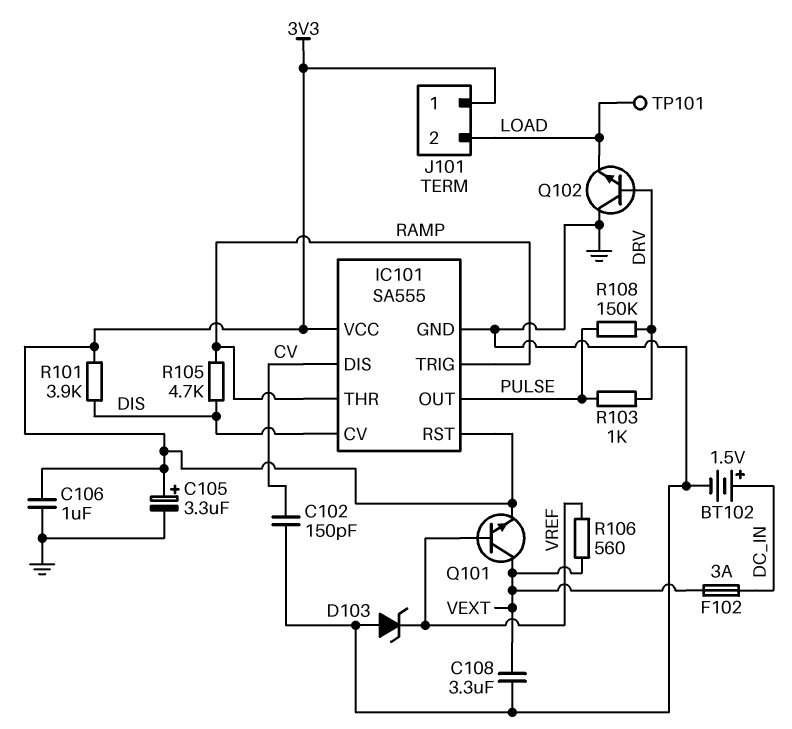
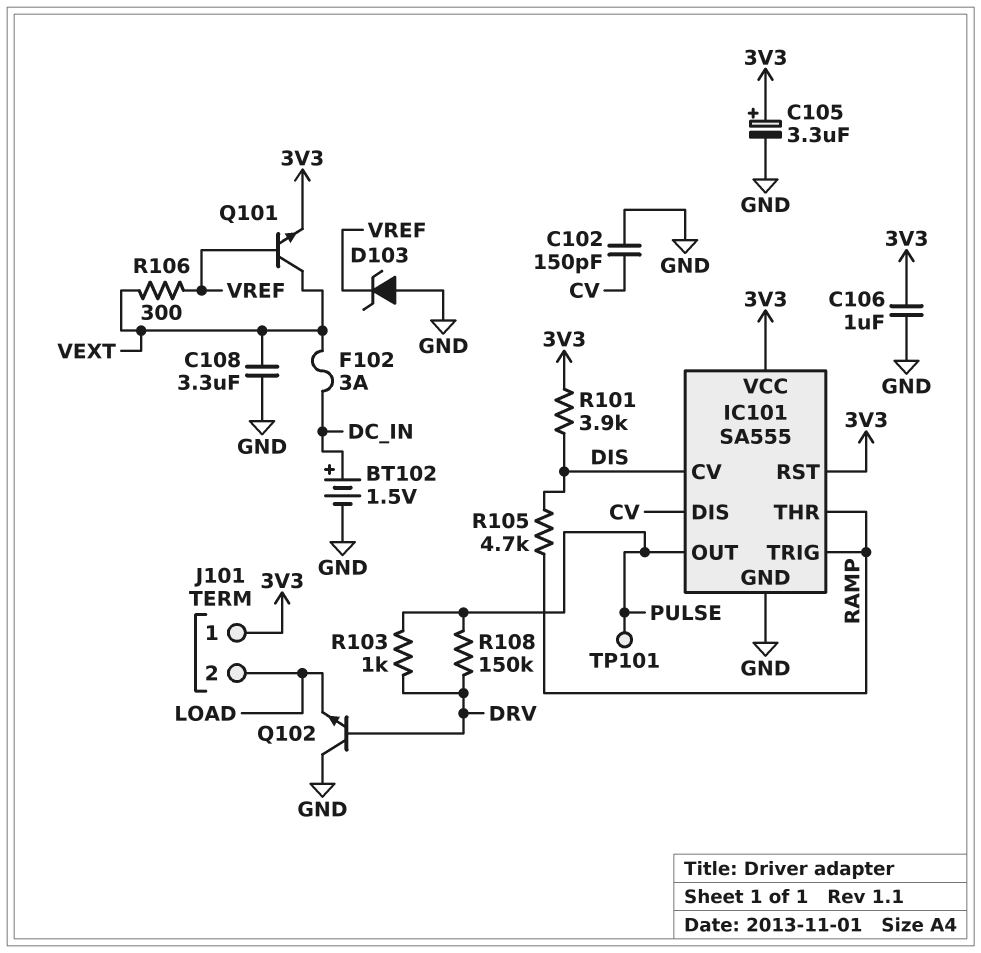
R106: 560 (VEXT, VREF) -> 300 (VEXT, VREF)
TP101: test point (LOAD) -> test point (PULSE)

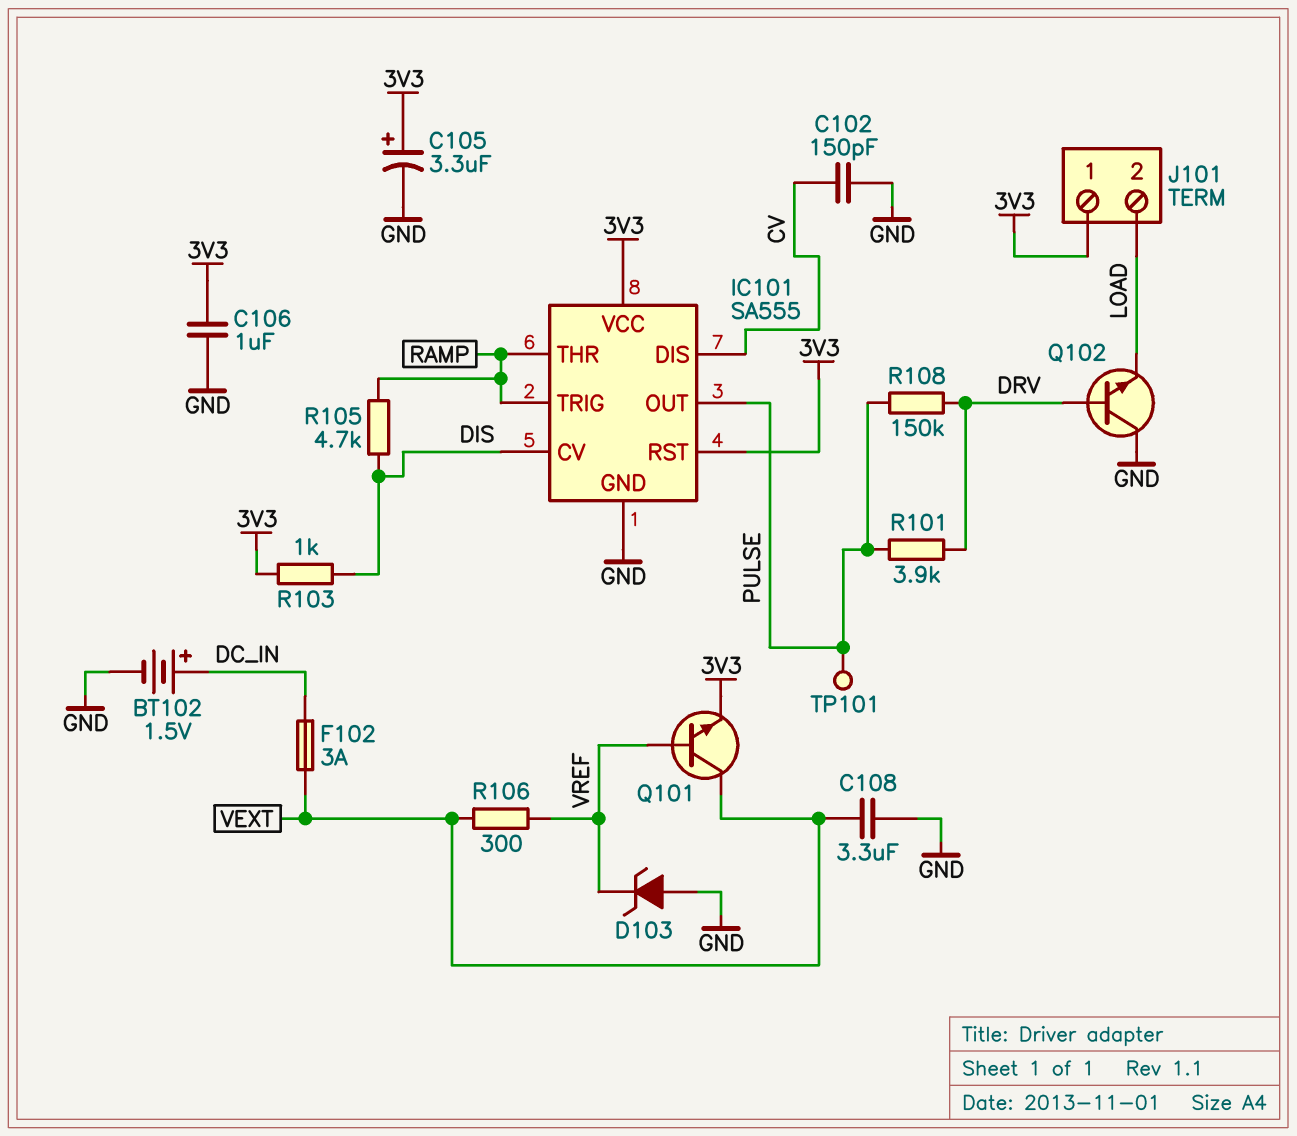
R101: 3.9k (3V3, DIS) -> 3.9k (DRV, PULSE)
R103: 1k (DRV, PULSE) -> 1k (3V3, DIS)

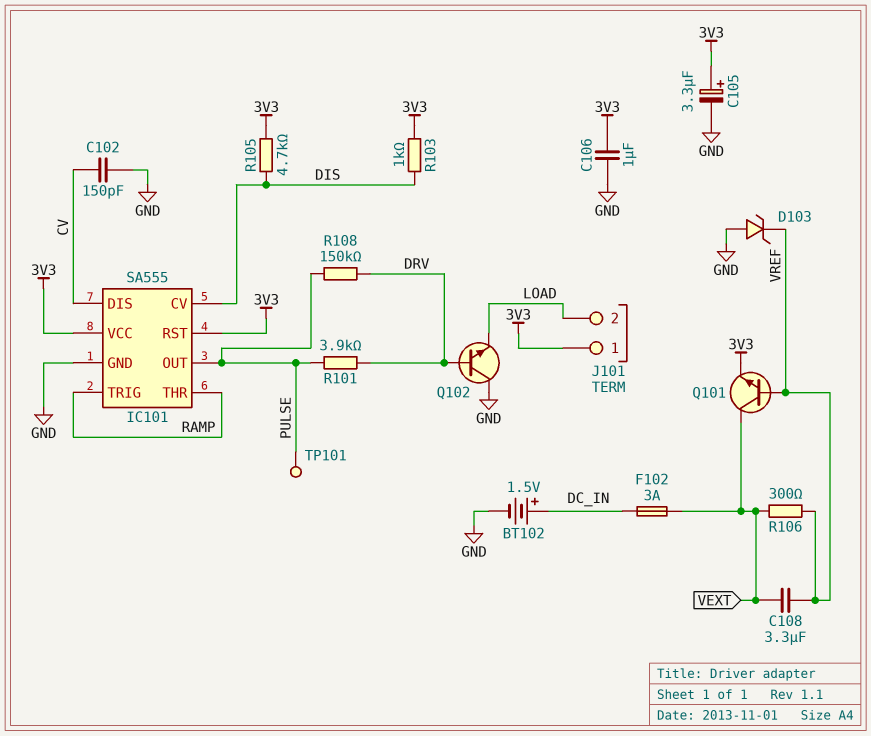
C108: 3.3uF (GND, VEXT) -> 3.3uF (VEXT, VREF)
R105: 4.7k (DIS, RAMP) -> 4.7k (3V3, DIS)

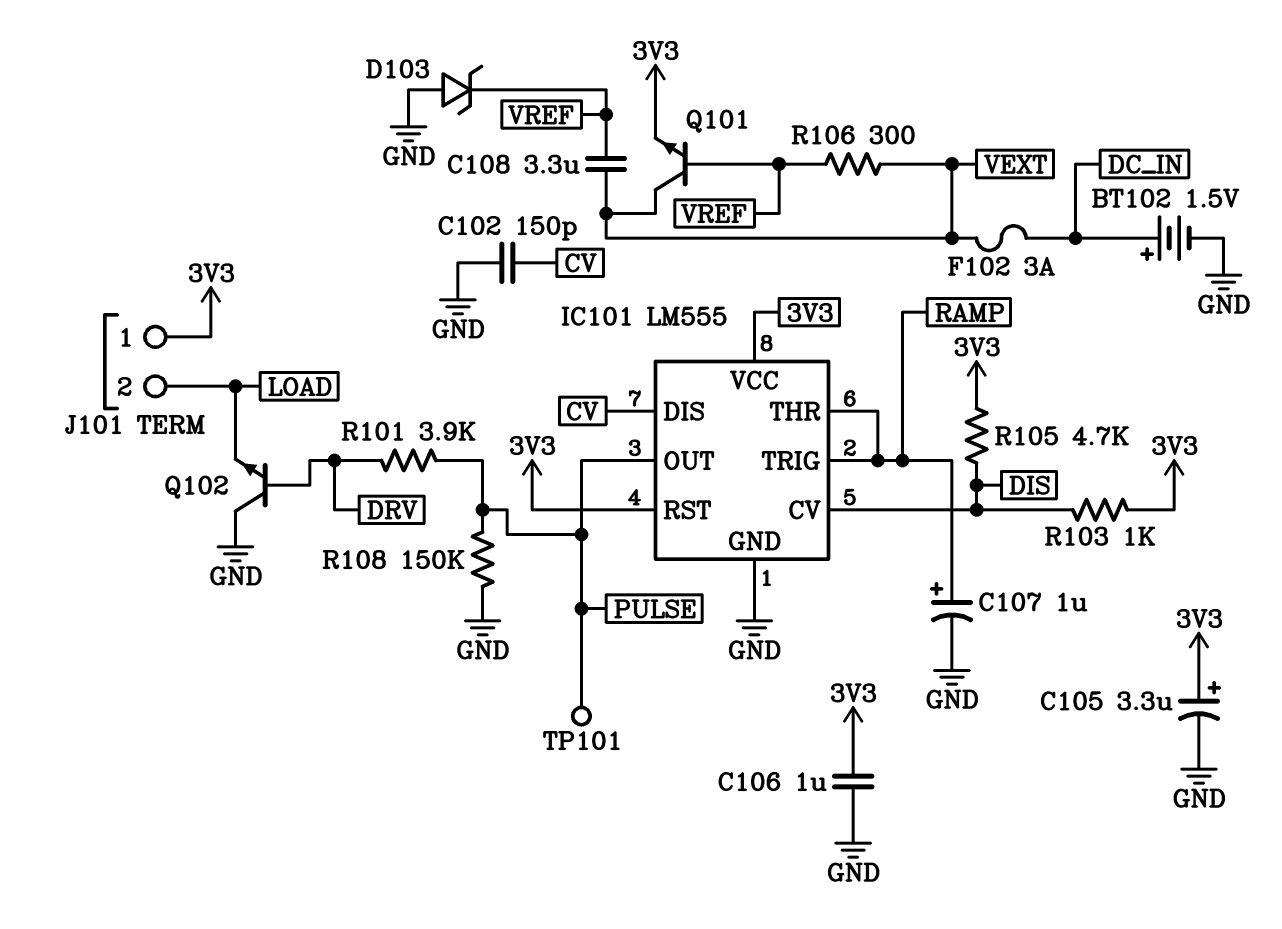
C107: none -> 1uF (plus RAMP, minus GND)
IC101: SA555 -> LM555
R108: 150k (DRV, PULSE) -> 150k (GND, PULSE)

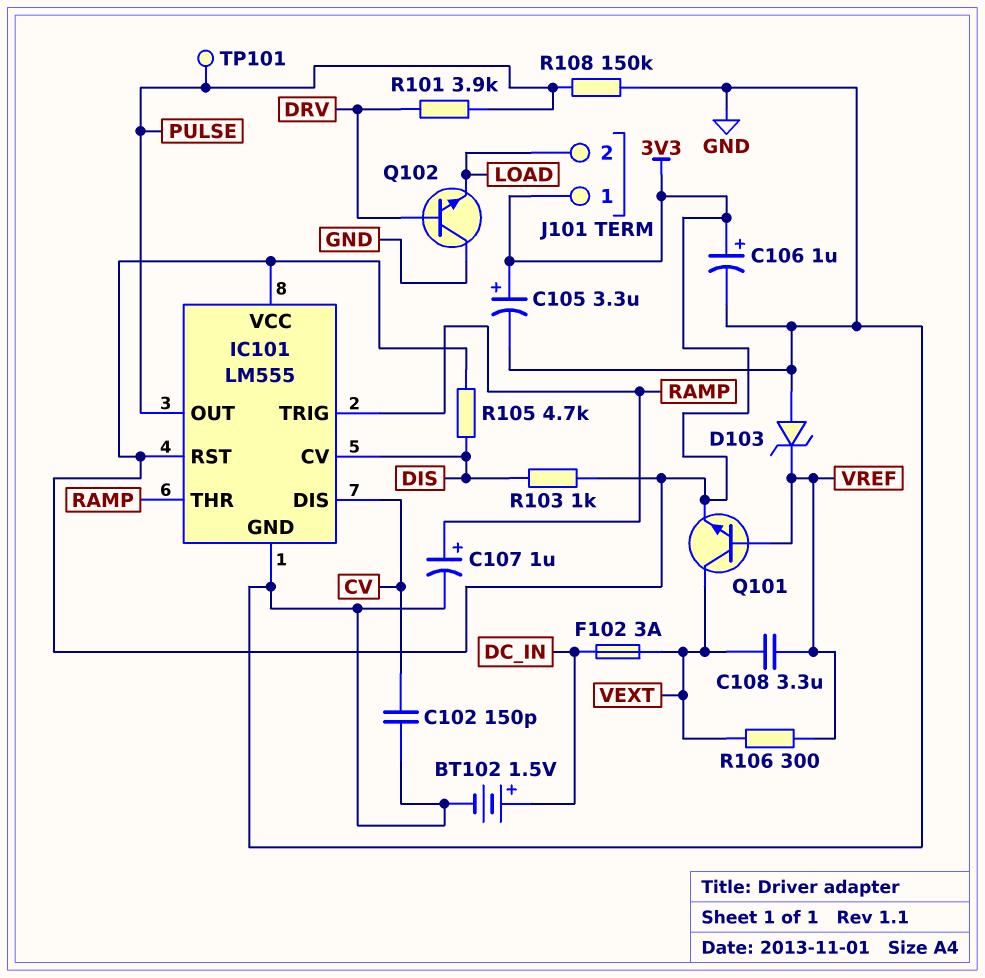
C106: 1uF (3V3, GND) -> 1uF (plus 3V3, minus GND)

